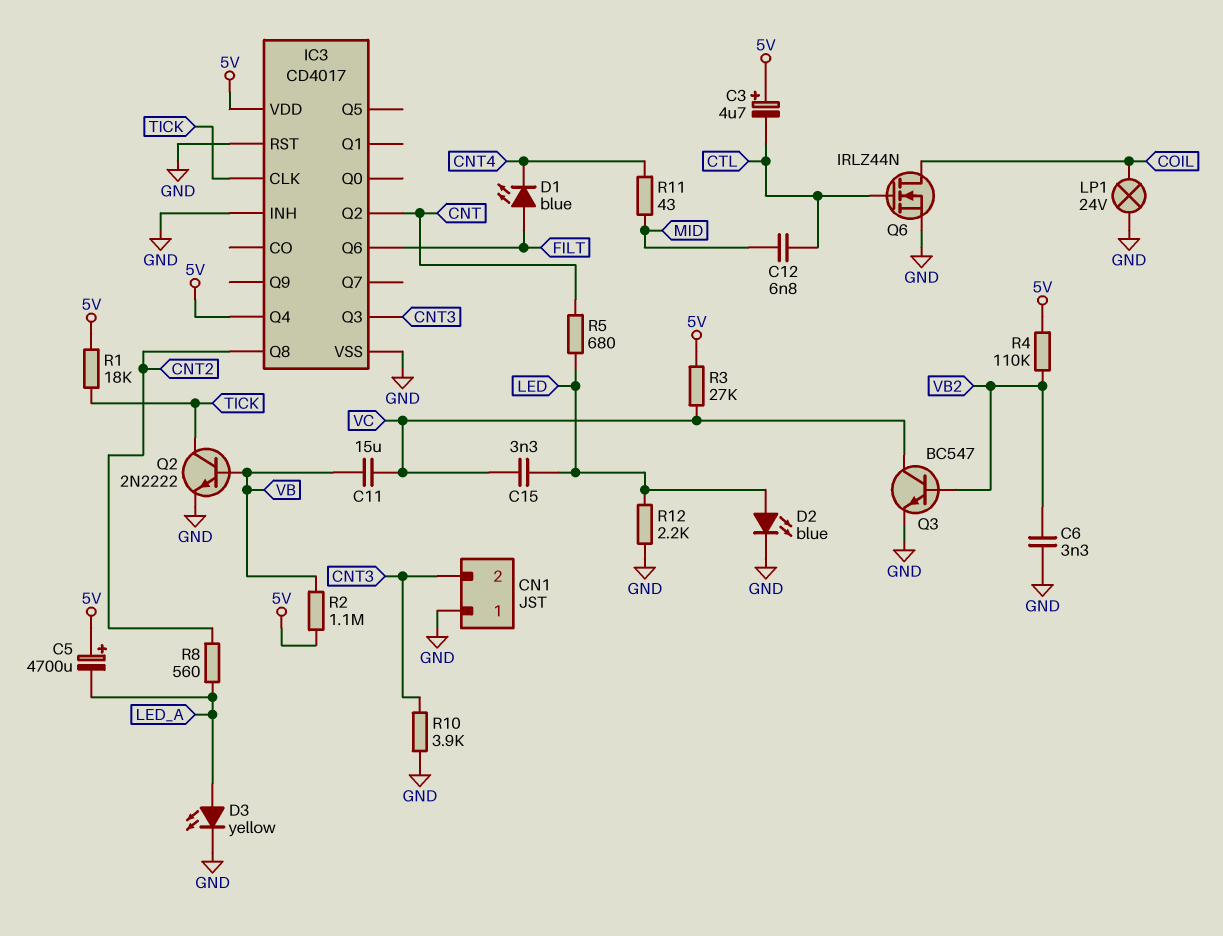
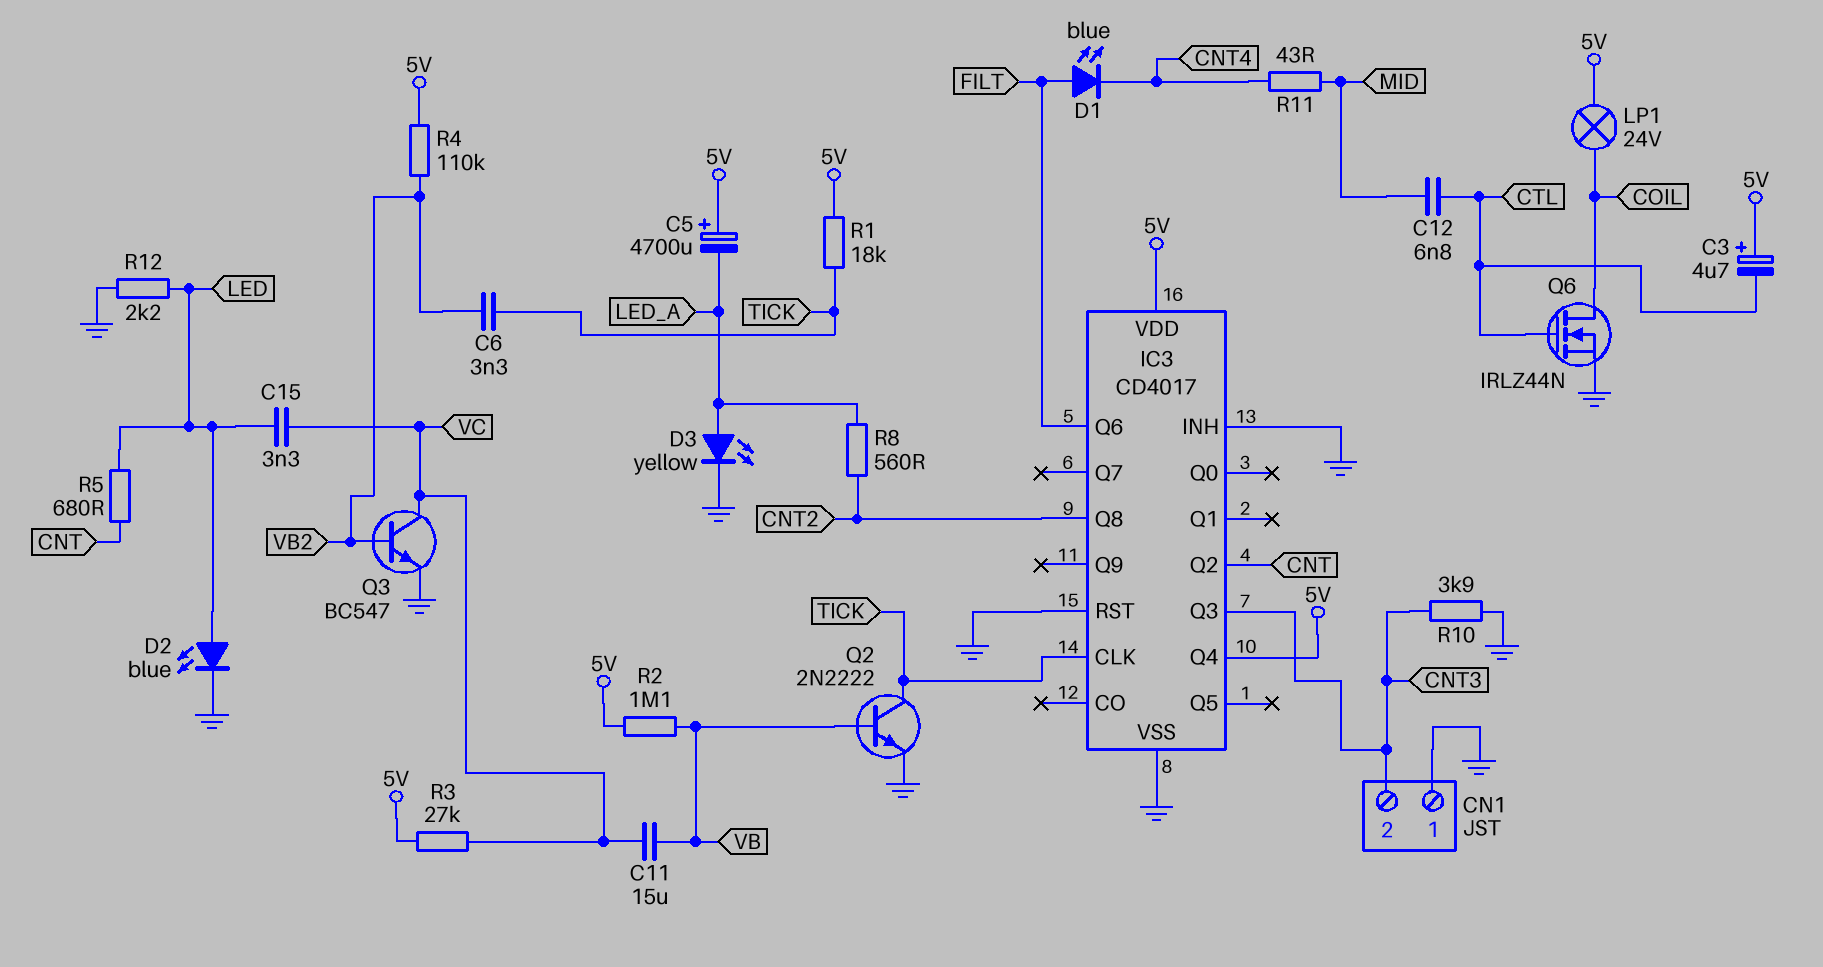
C6: 3.3nF (GND, VB2) -> 3.3nF (TICK, VB2)
LP1: lamp 24V (COIL, GND) -> lamp 24V (5V, COIL)

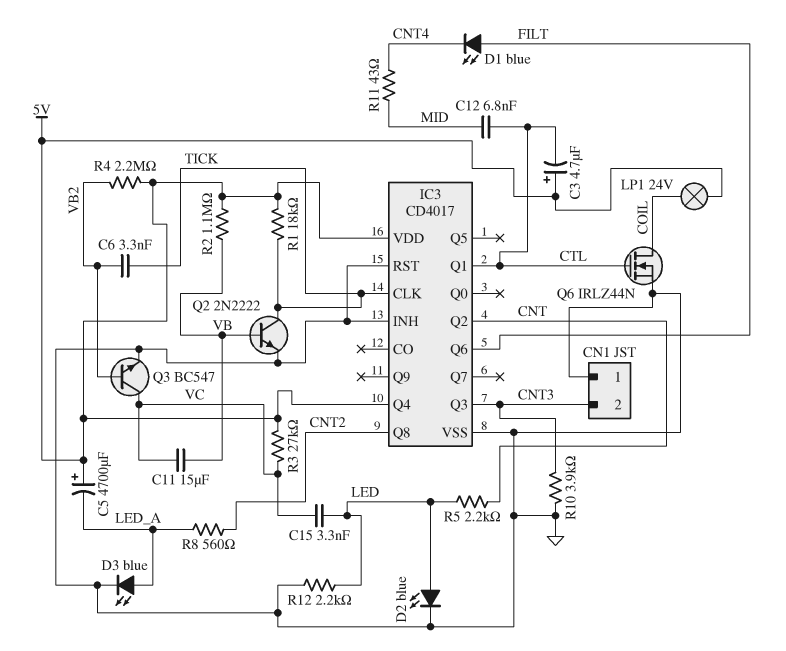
D3: LED yellow (A LED_A, K GND) -> LED blue (A LED_A, K GND)
IC3 pin Q1: none -> CTL
R4: 110k (5V, VB2) -> 2.2M (5V, VB2)
R5: 680 (CNT, LED) -> 2.2k (CNT, LED)

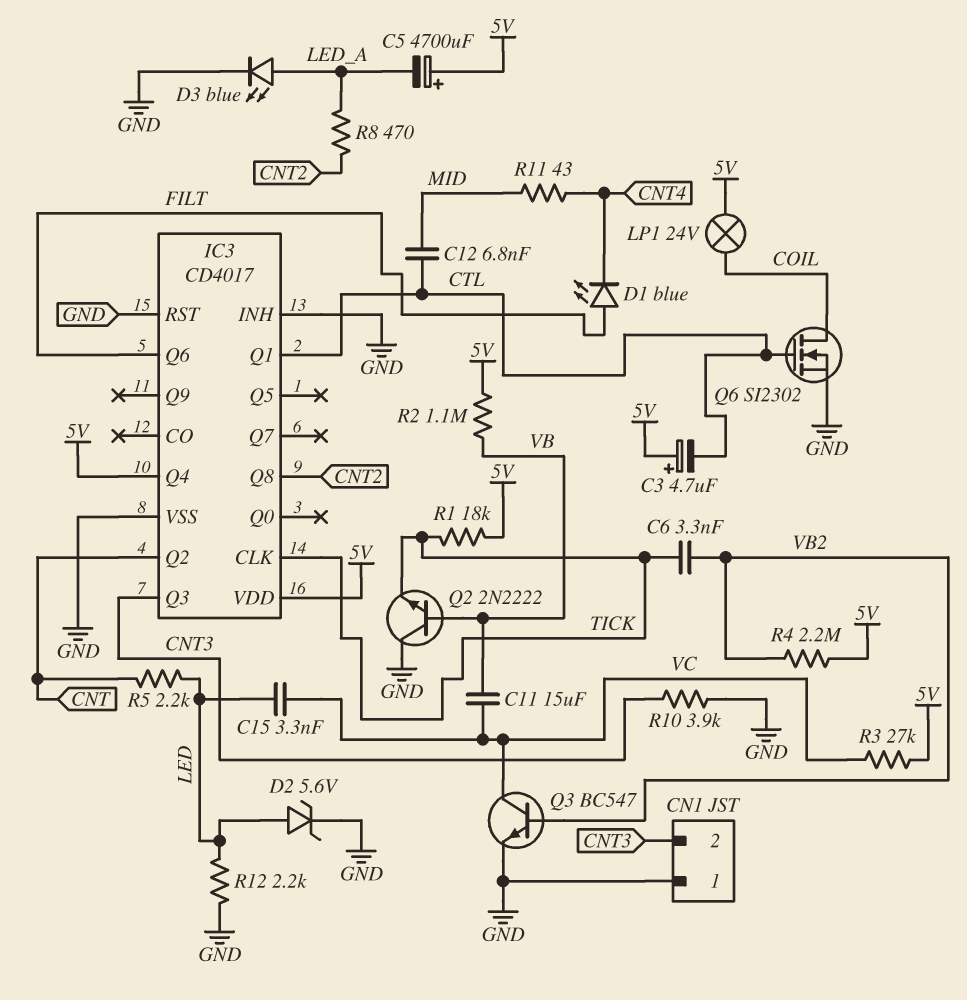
D2: LED blue (A LED, K GND) -> zener 5.6V (A LED, K GND)
Q2: NPN 2N2222 (B VB, C TICK, E GND) -> NPN 2N2222 (B VB, C GND, E TICK)
Q6: NMOS IRLZ44N (G CTL, D COIL, S GND) -> NMOS SI2302 (G CTL, D COIL, S GND)
R8: 560 (CNT2, LED_A) -> 470 (CNT2, LED_A)

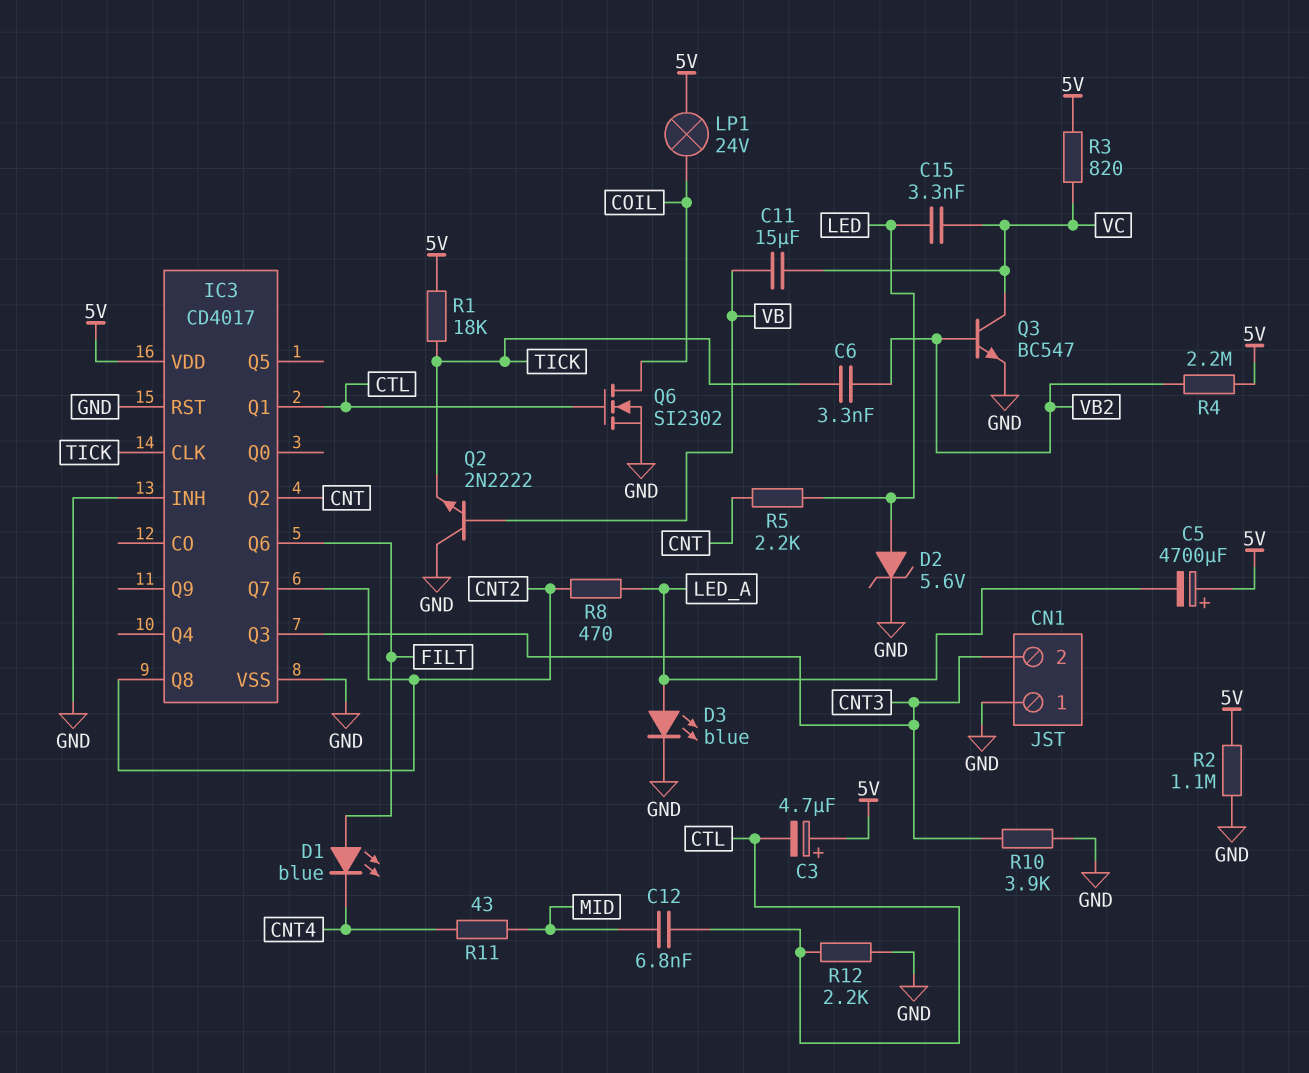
IC3 pin Q4: 5V -> none
IC3 pin Q7: none -> CNT2
R2: 1.1M (5V, VB) -> 1.1M (5V, GND)
R3: 27k (5V, VC) -> 820 (5V, VC)
R12: 2.2k (GND, LED) -> 2.2k (CTL, GND)

